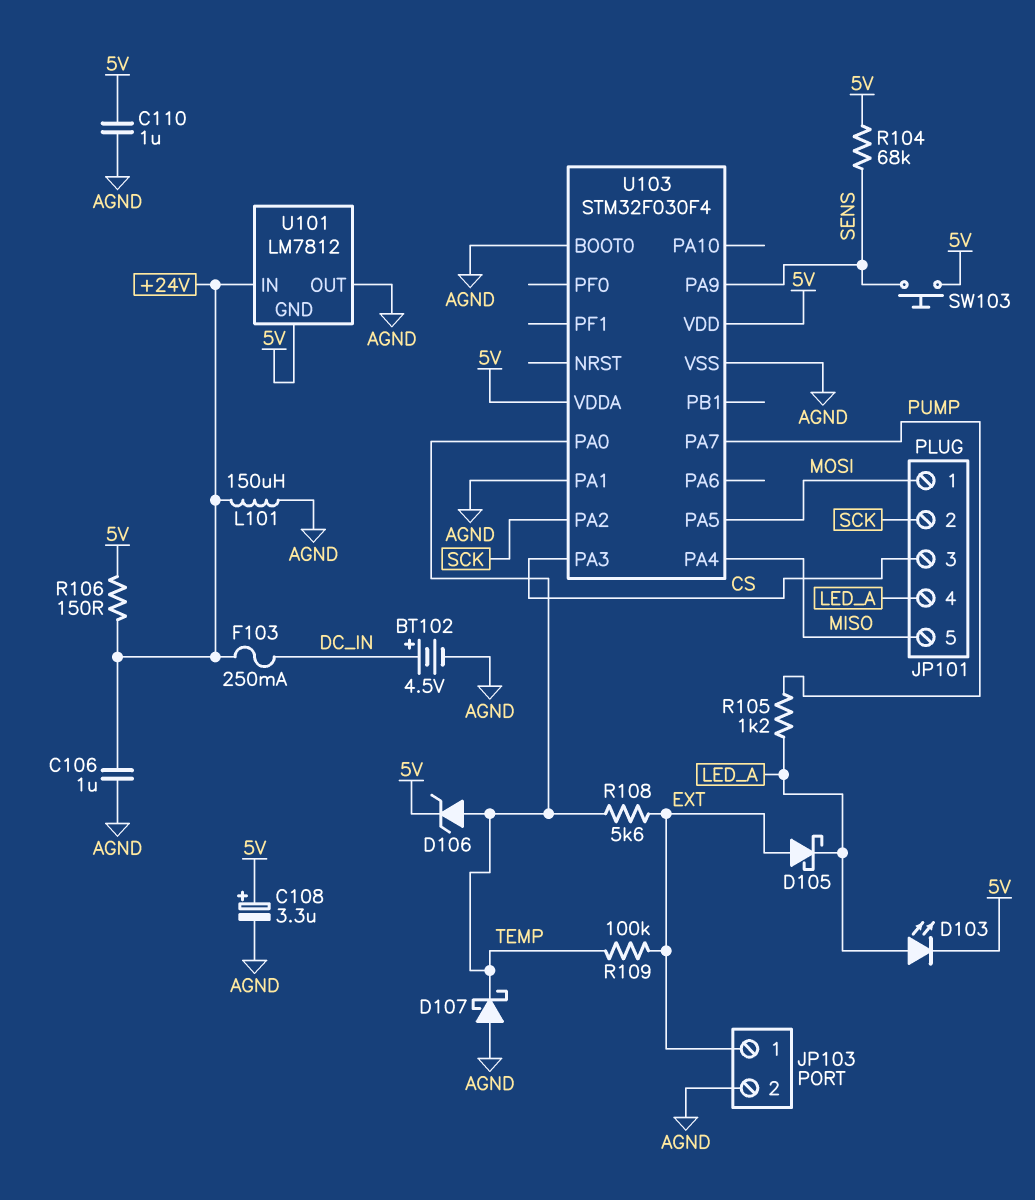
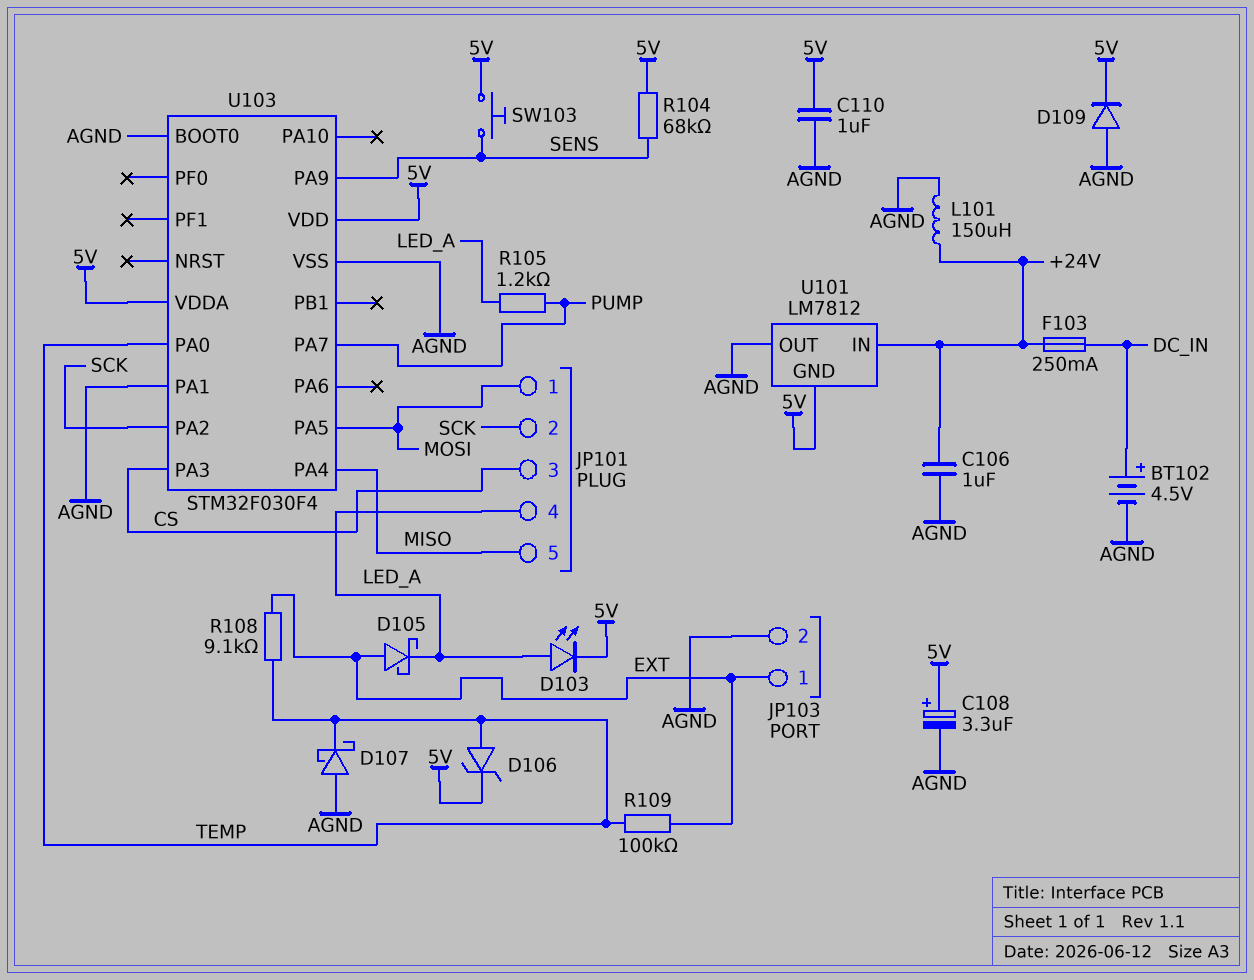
D109: none -> diode (A AGND, K 5V)
R106: 150 (+24V, 5V) -> none
R108: 5.6k (EXT, TEMP) -> 9.1k (EXT, TEMP)

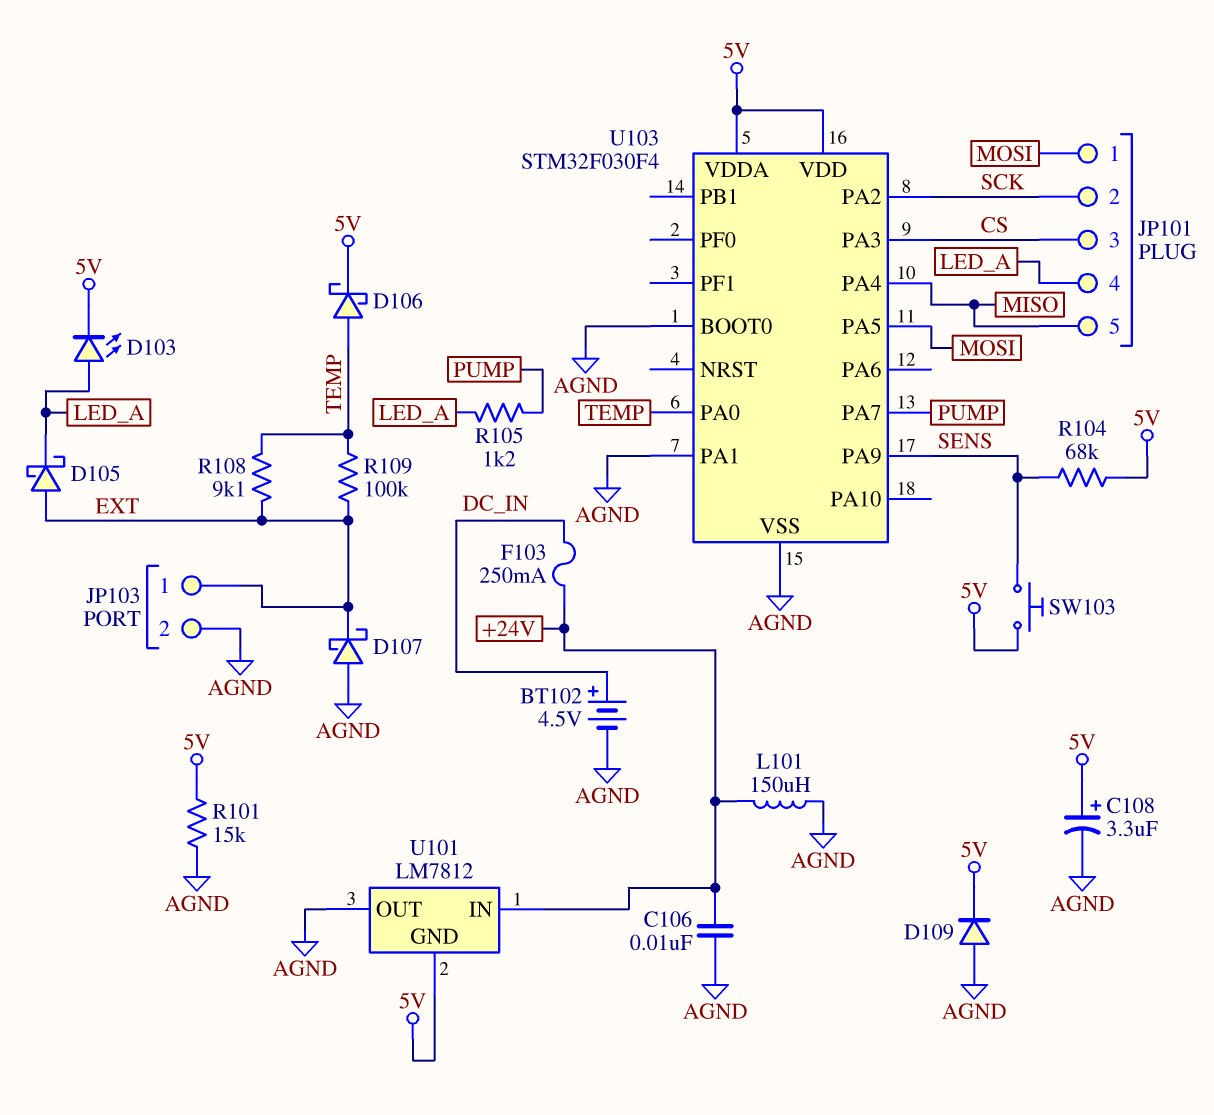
C106: 1uF (+24V, AGND) -> 10nF (+24V, AGND)
C110: 1uF (5V, AGND) -> none
D106: zener (A TEMP, K 5V) -> schottky (A TEMP, K 5V)
D107: schottky (A AGND, K TEMP) -> schottky (A AGND, K EXT)
R101: none -> 15k (5V, AGND)

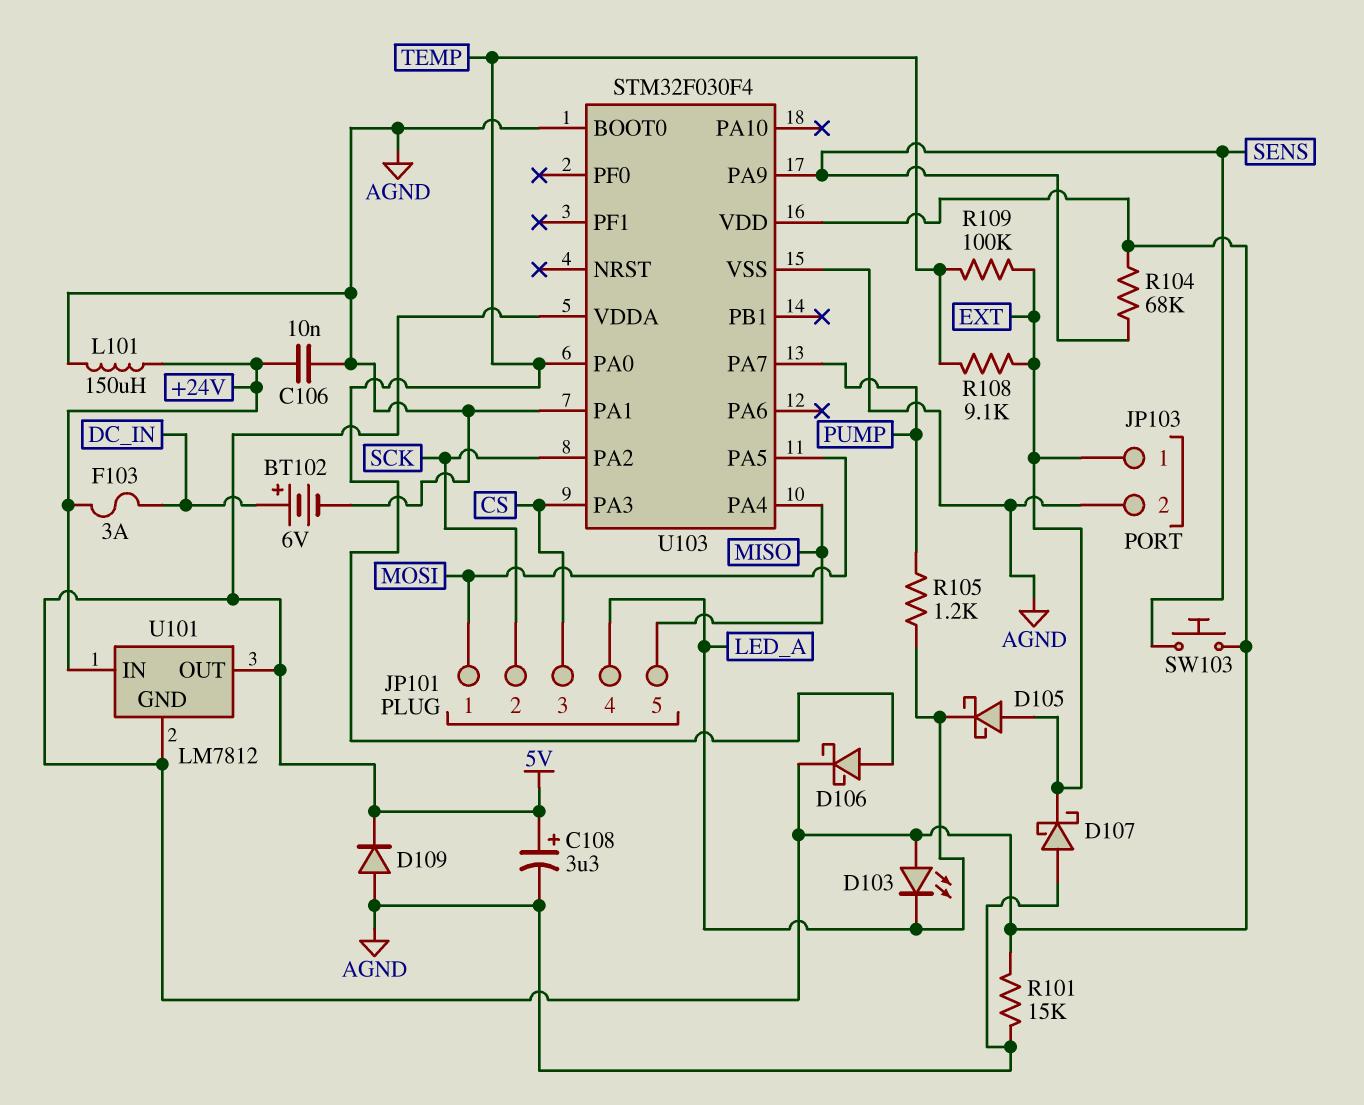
BT102: 4.5V (plus DC_IN, minus AGND) -> 6V (plus DC_IN, minus AGND)
D103: LED (A LED_A, K 5V) -> LED (A 5V, K LED_A)
F103: 250mA (+24V, DC_IN) -> 3A (+24V, DC_IN)
U101 pin OUT: AGND -> 5V

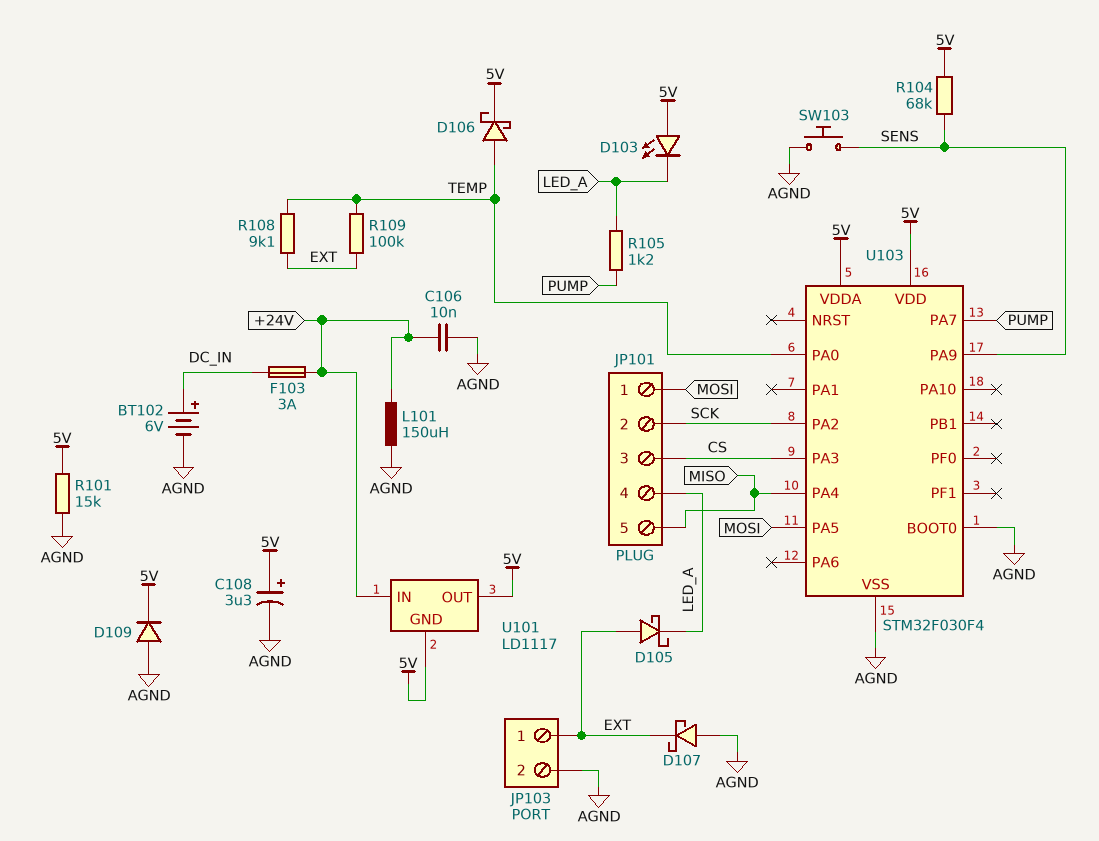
SW103: button (5V, SENS) -> button (AGND, SENS)
U101: LM7812 -> LD1117
U103 pin PA1: AGND -> none

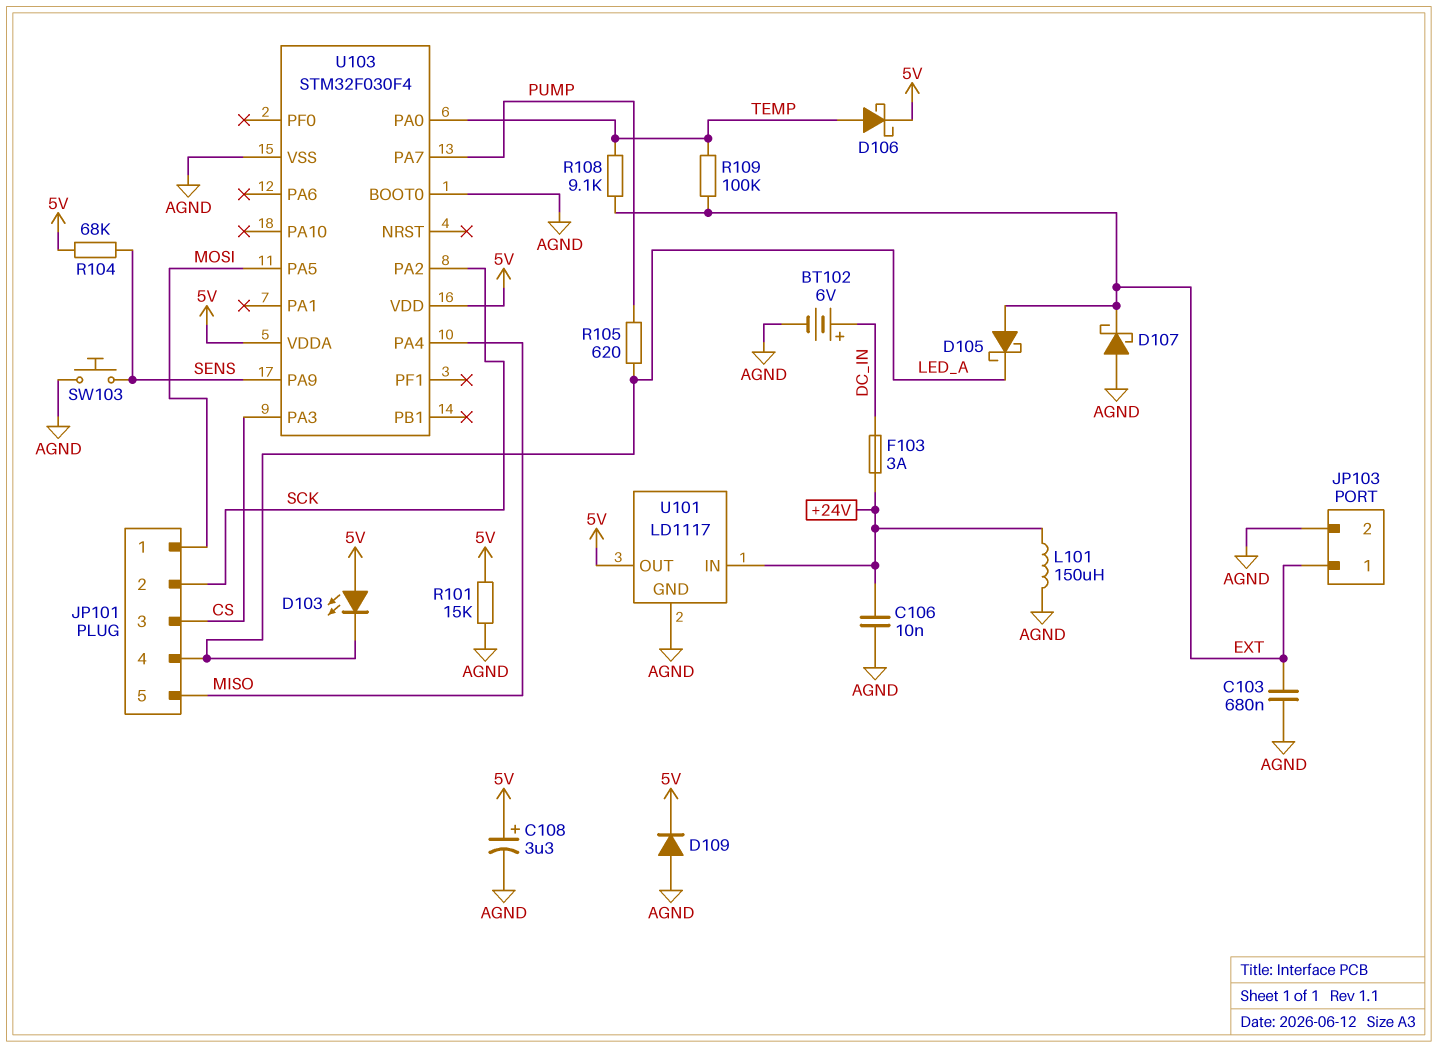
C103: none -> 680nF (AGND, EXT)
R105: 1.2k (LED_A, PUMP) -> 620 (LED_A, PUMP)
U101 pin GND: 5V -> AGND

